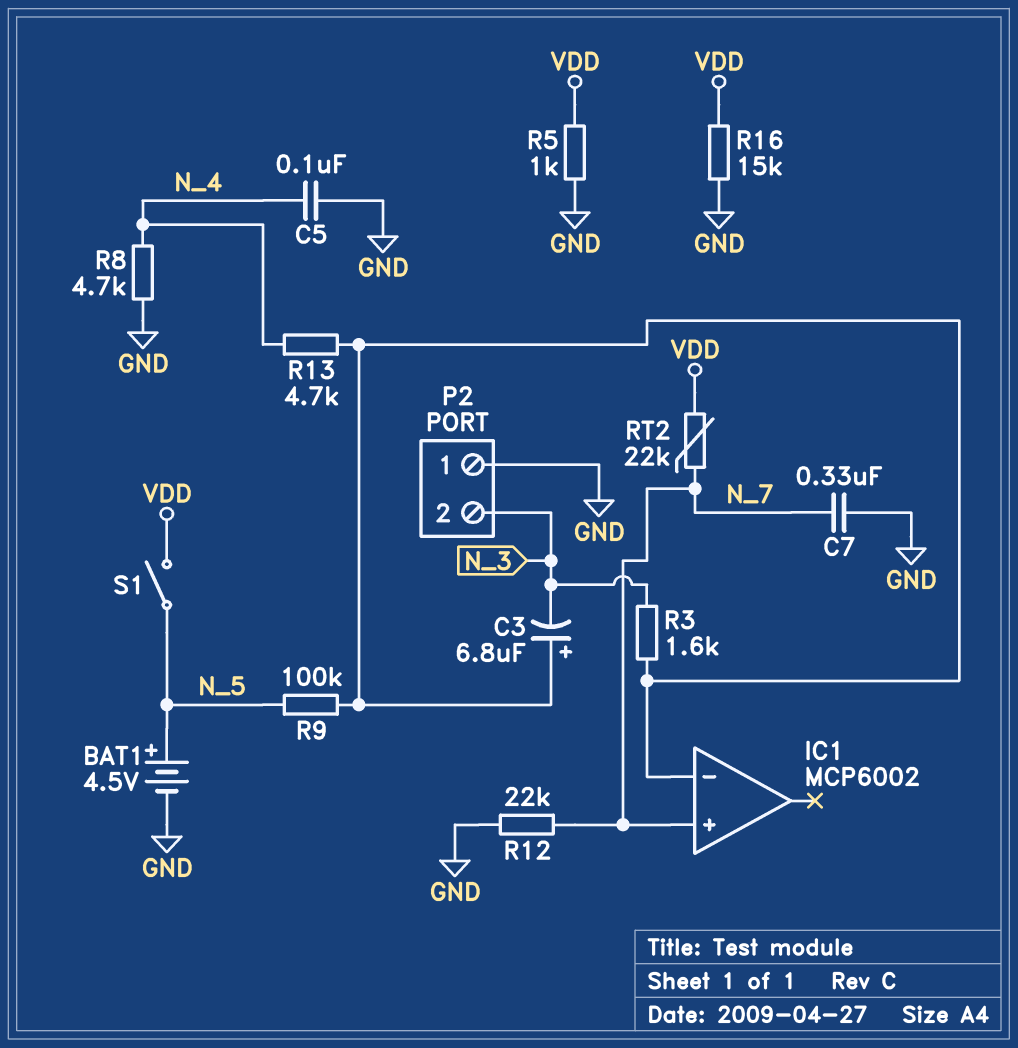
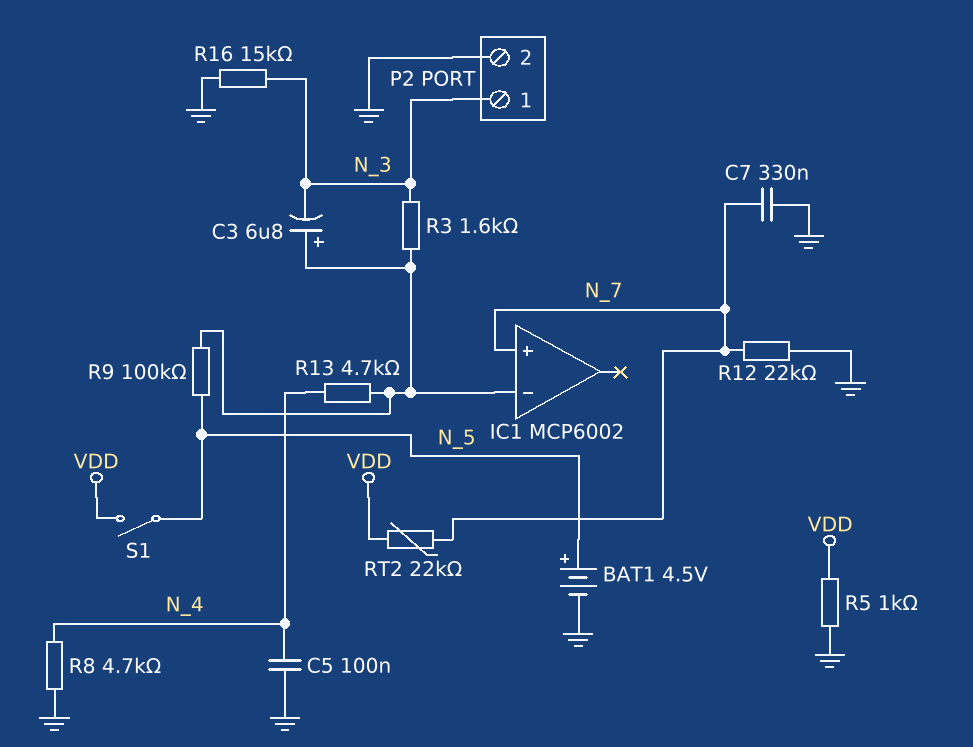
P2 pin 1: GND -> N_3
P2 pin 2: N_3 -> GND
R16: 15k (GND, VDD) -> 15k (GND, N_3)

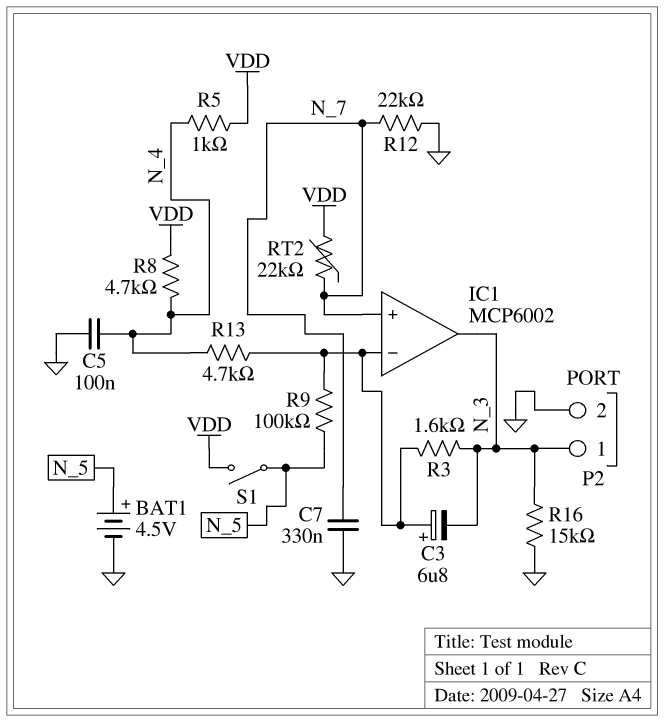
IC1 pin out: none -> N_3
R5: 1k (GND, VDD) -> 1k (N_4, VDD)
R8: 4.7k (GND, N_4) -> 4.7k (N_4, VDD)

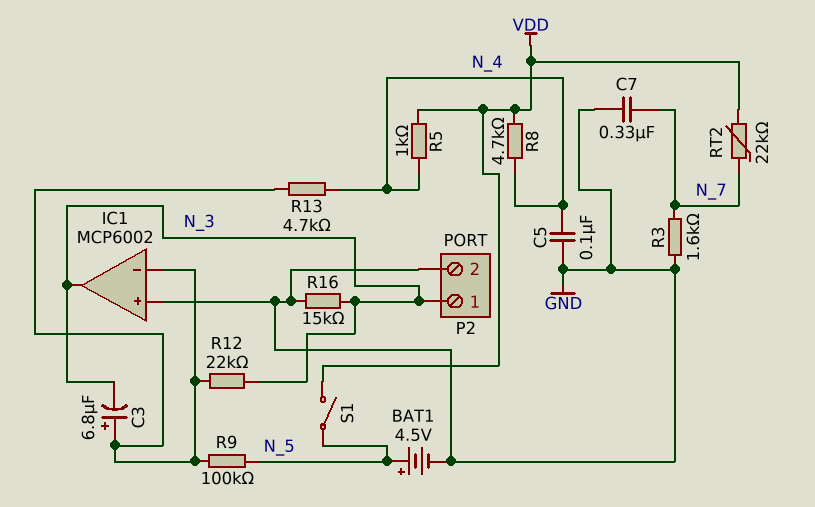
IC1 pin in+: N_7 -> GND
R3: 1.6k (IC1/in-, N_3) -> 1.6k (GND, N_7)
R12: 22k (GND, N_7) -> 22k (IC1/in-, N_3)

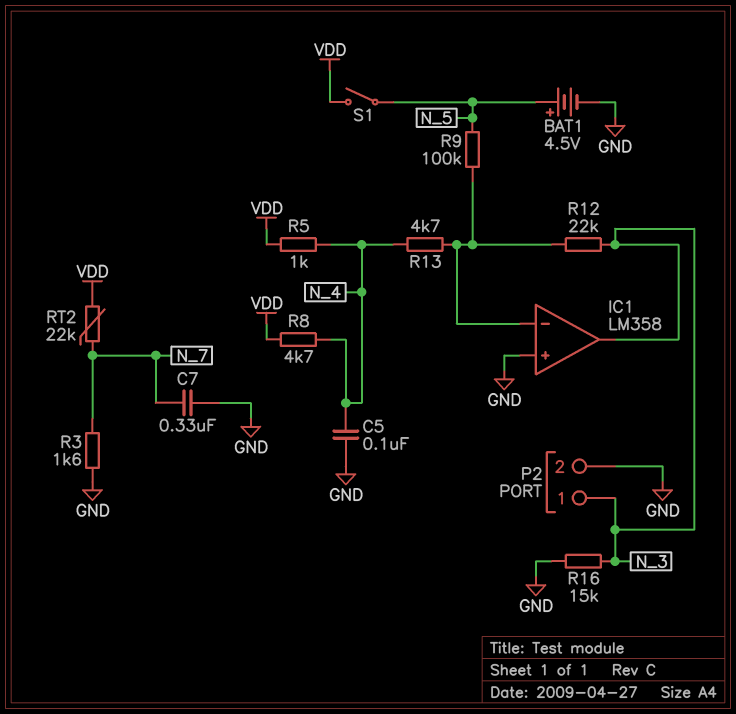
C3: 6.8uF (plus IC1/in-, minus N_3) -> none
IC1: MCP6002 -> LM358

